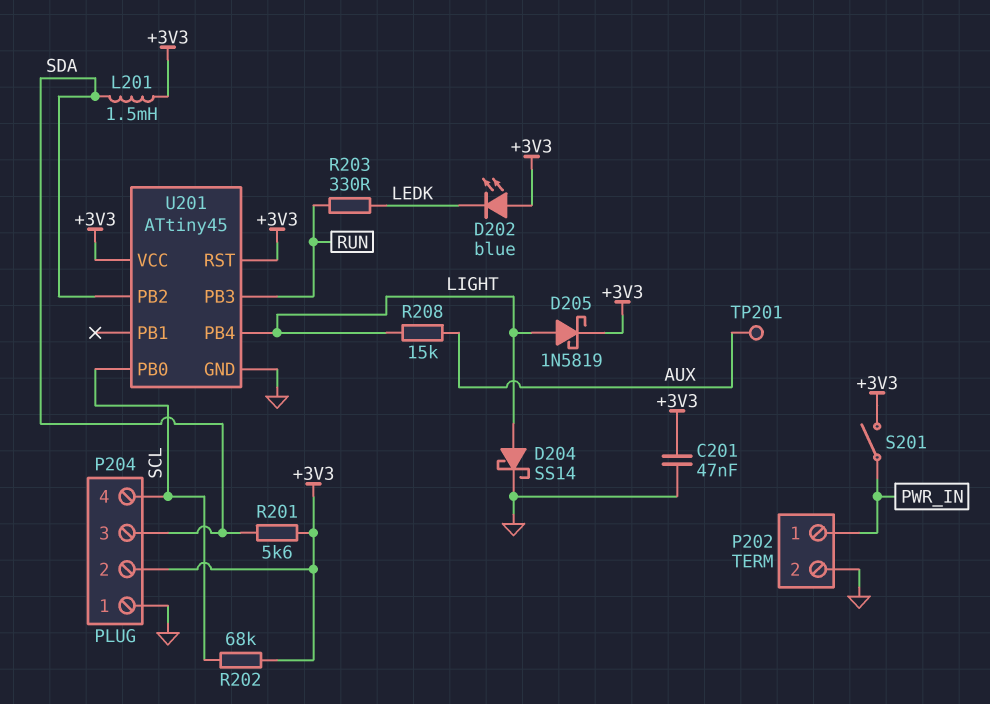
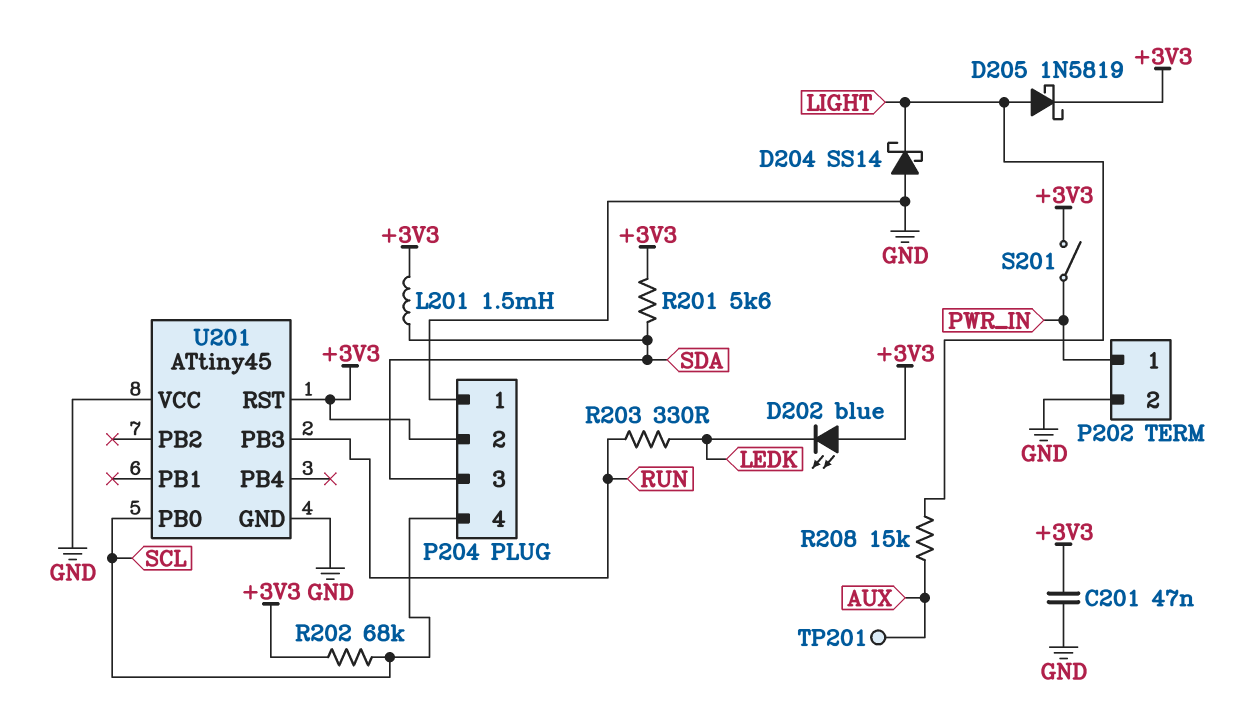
D204: schottky SS14 (A LIGHT, K GND) -> schottky SS14 (A GND, K LIGHT)
U201 pin PB2: SDA -> none
U201 pin PB4: LIGHT -> none
U201 pin VCC: +3V3 -> GND

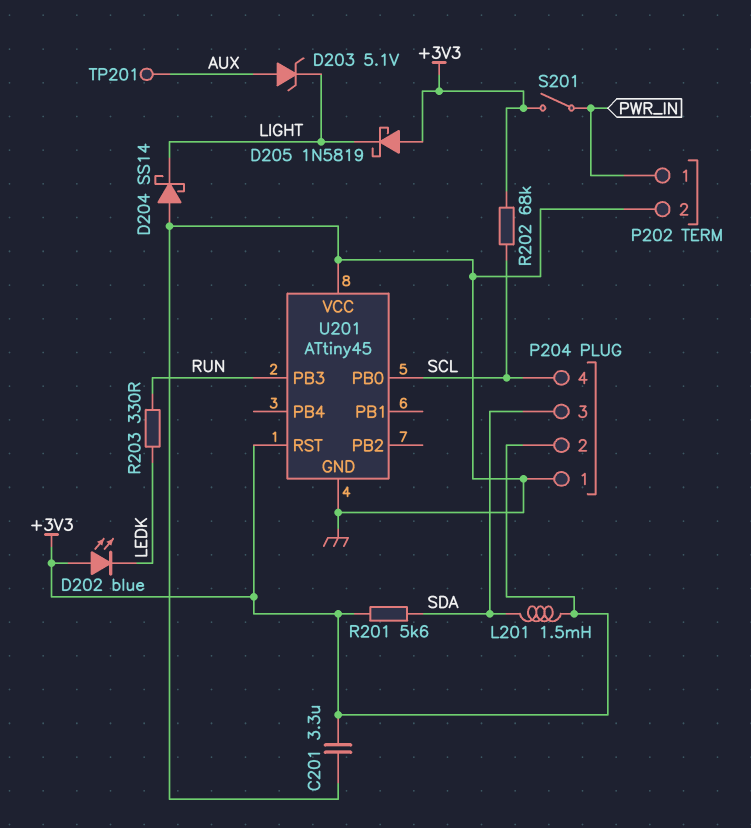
C201: 47nF (+3V3, GND) -> 3.3uF (+3V3, GND)
D203: none -> zener 5.1V (A AUX, K LIGHT)
D205: schottky 1N5819 (A LIGHT, K +3V3) -> schottky 1N5819 (A +3V3, K LIGHT)
R208: 15k (AUX, LIGHT) -> none

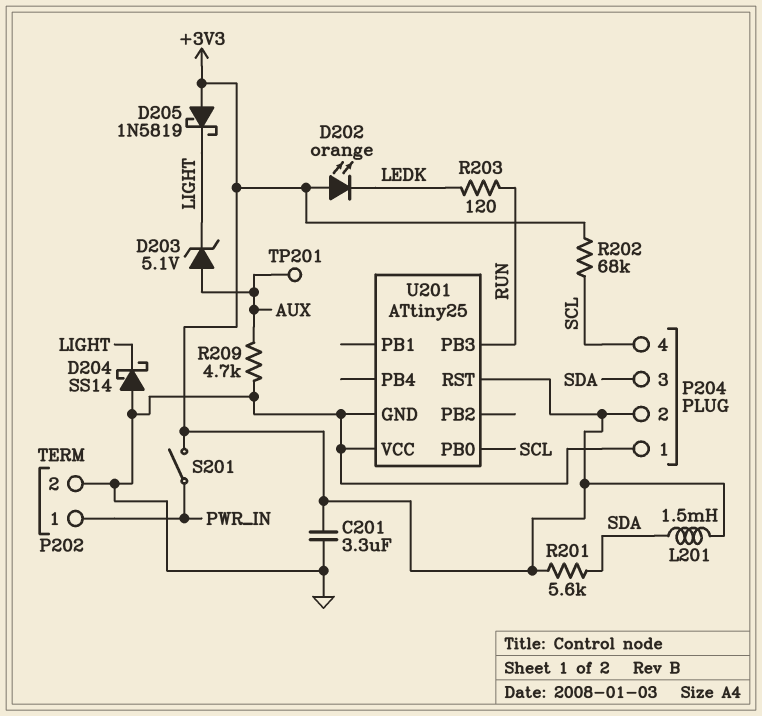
D202: LED blue (A +3V3, K LEDK) -> LED orange (A +3V3, K LEDK)
R203: 330 (LEDK, RUN) -> 120 (LEDK, RUN)
R209: none -> 4.7k (AUX, GND)
U201: ATtiny45 -> ATtiny25

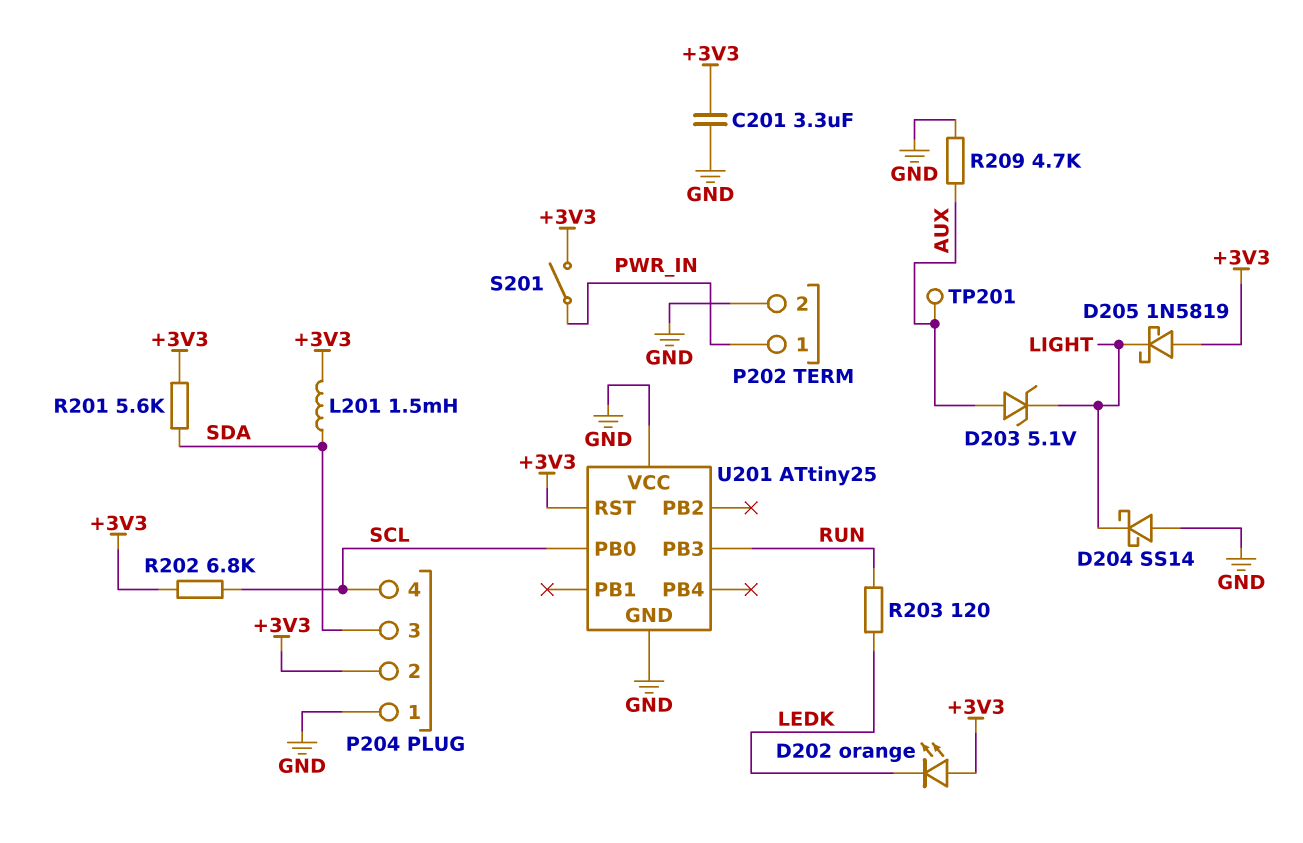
R202: 68k (+3V3, SCL) -> 6.8k (+3V3, SCL)

